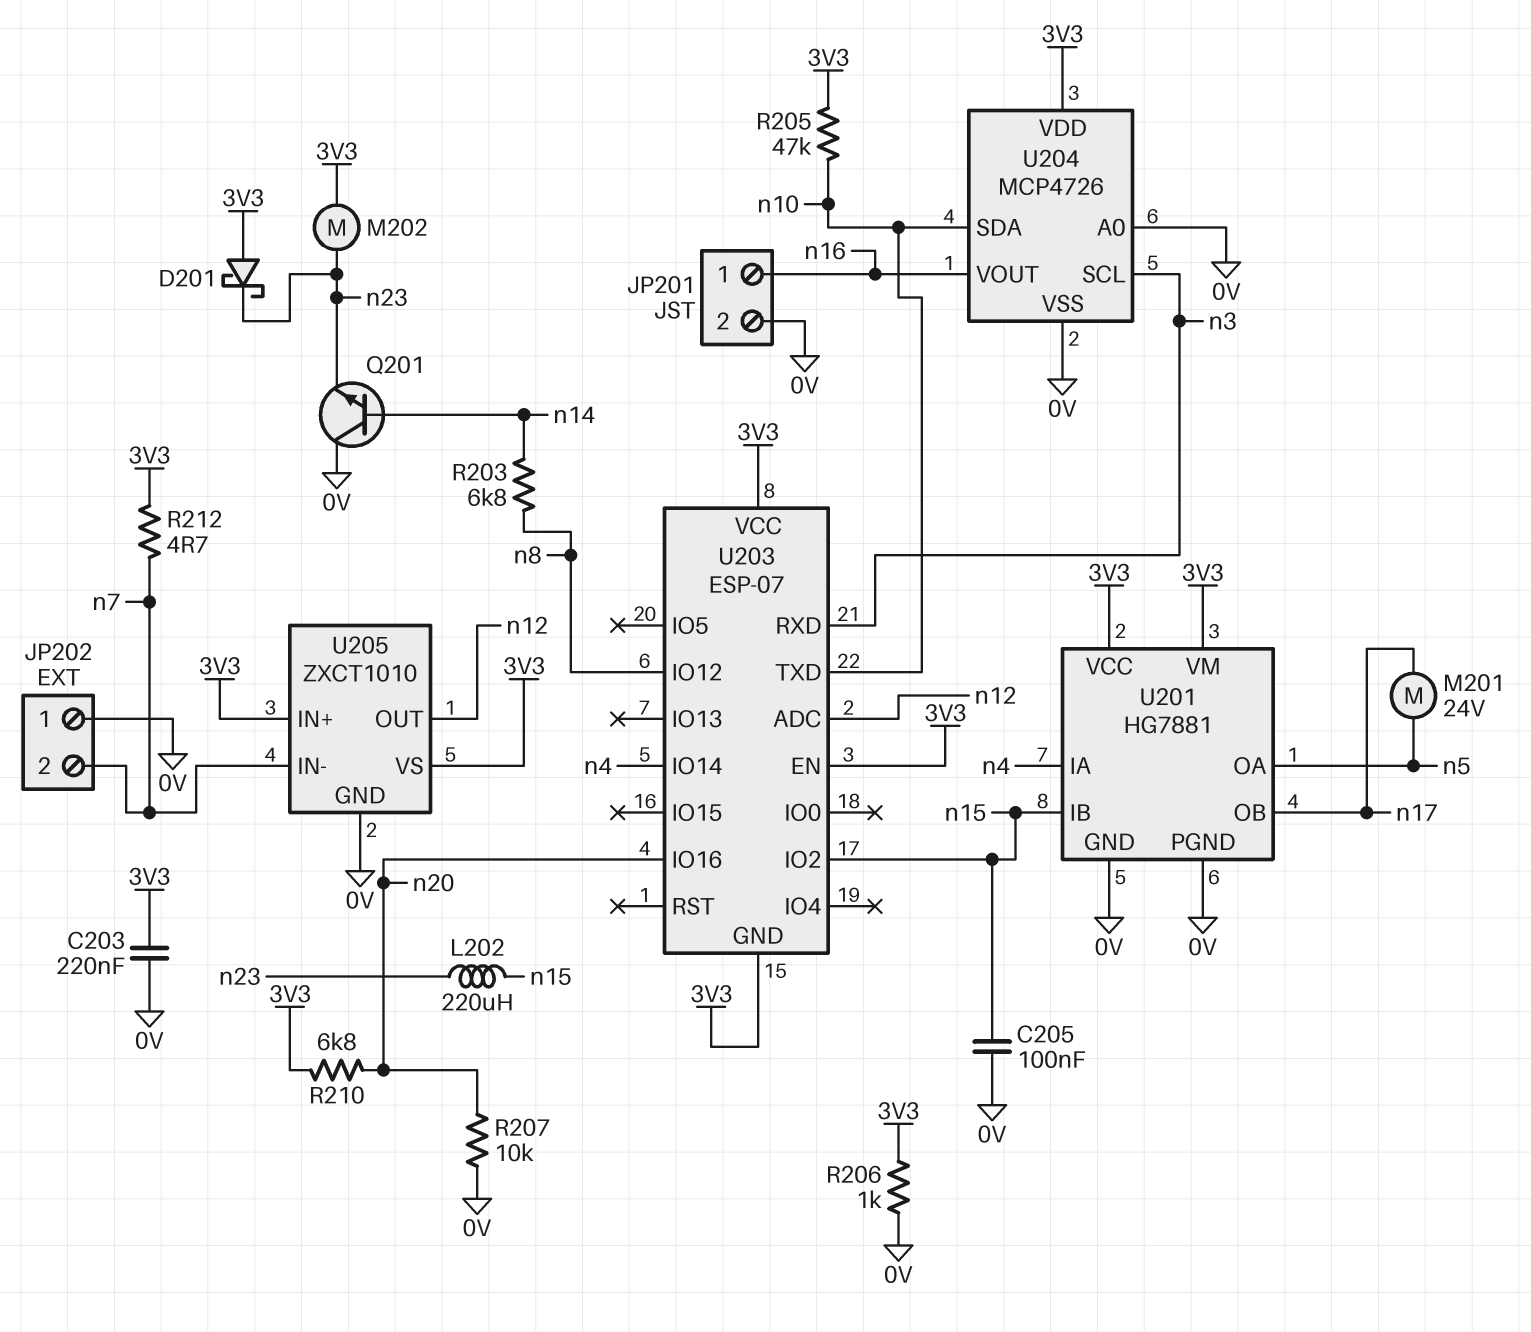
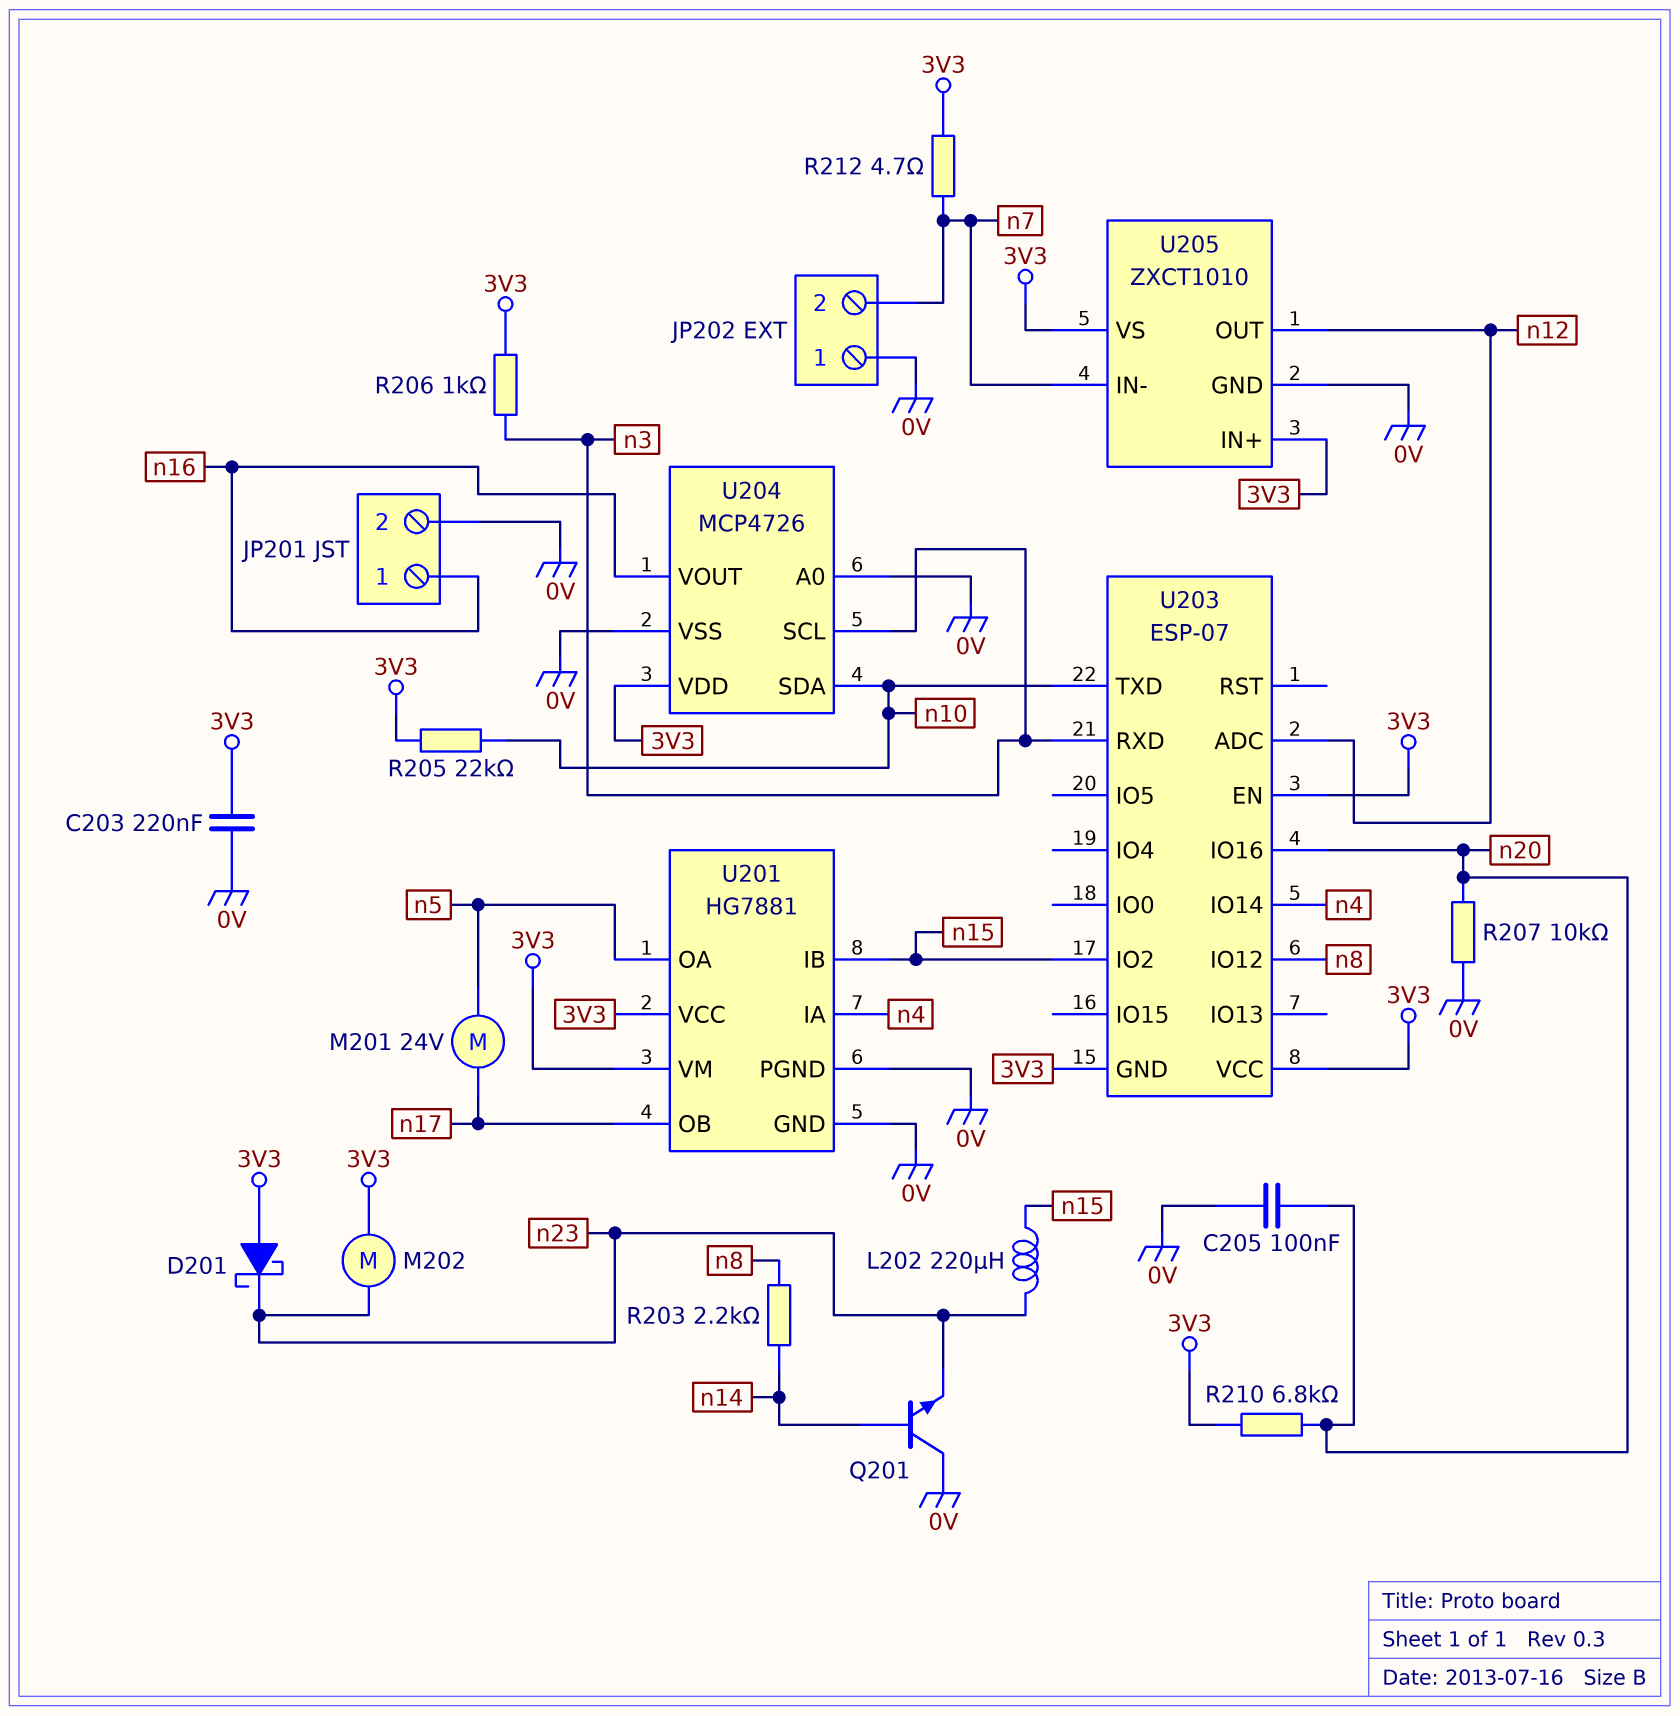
C205: 100nF (0V, n15) -> 100nF (0V, n20)
R203: 6.8k (n8, n14) -> 2.2k (n8, n14)
R205: 47k (3V3, n10) -> 22k (3V3, n10)
R206: 1k (0V, 3V3) -> 1k (3V3, n3)

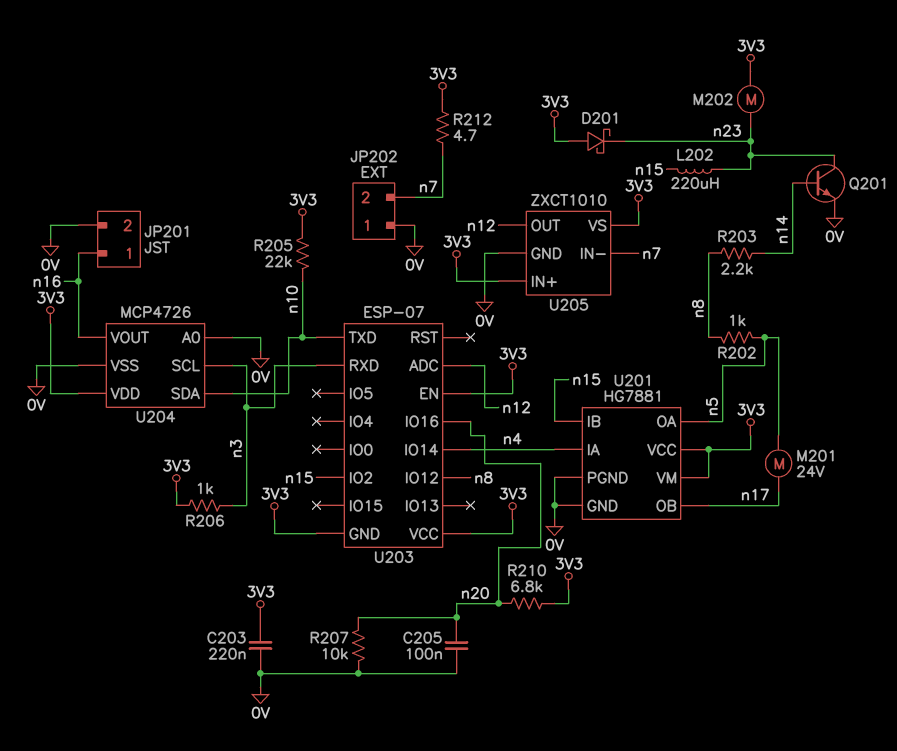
Q201: NPN (B n14, C 0V, E n23) -> NPN (B n14, C n23, E 0V)
R202: none -> 1k (n5, n8)

